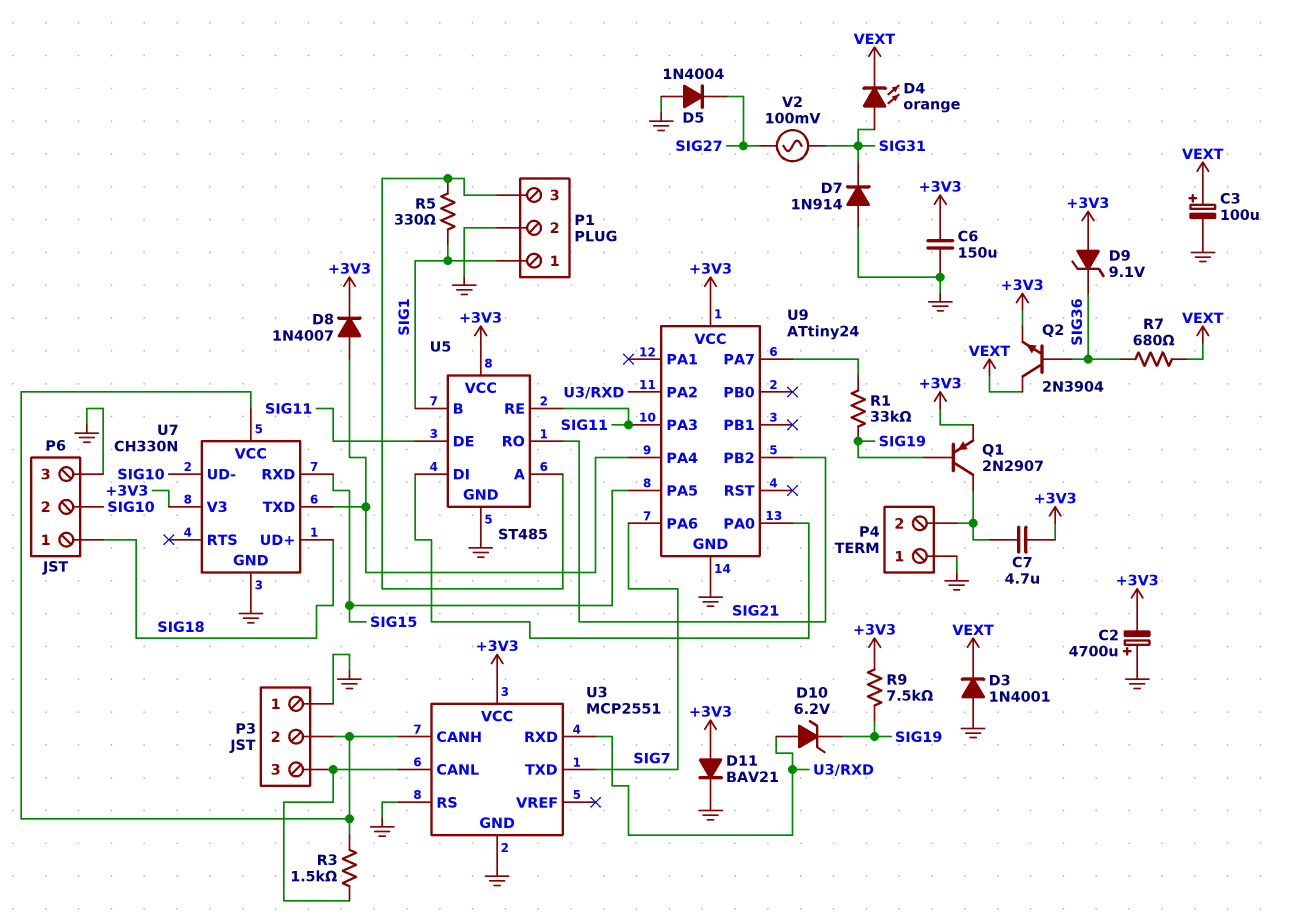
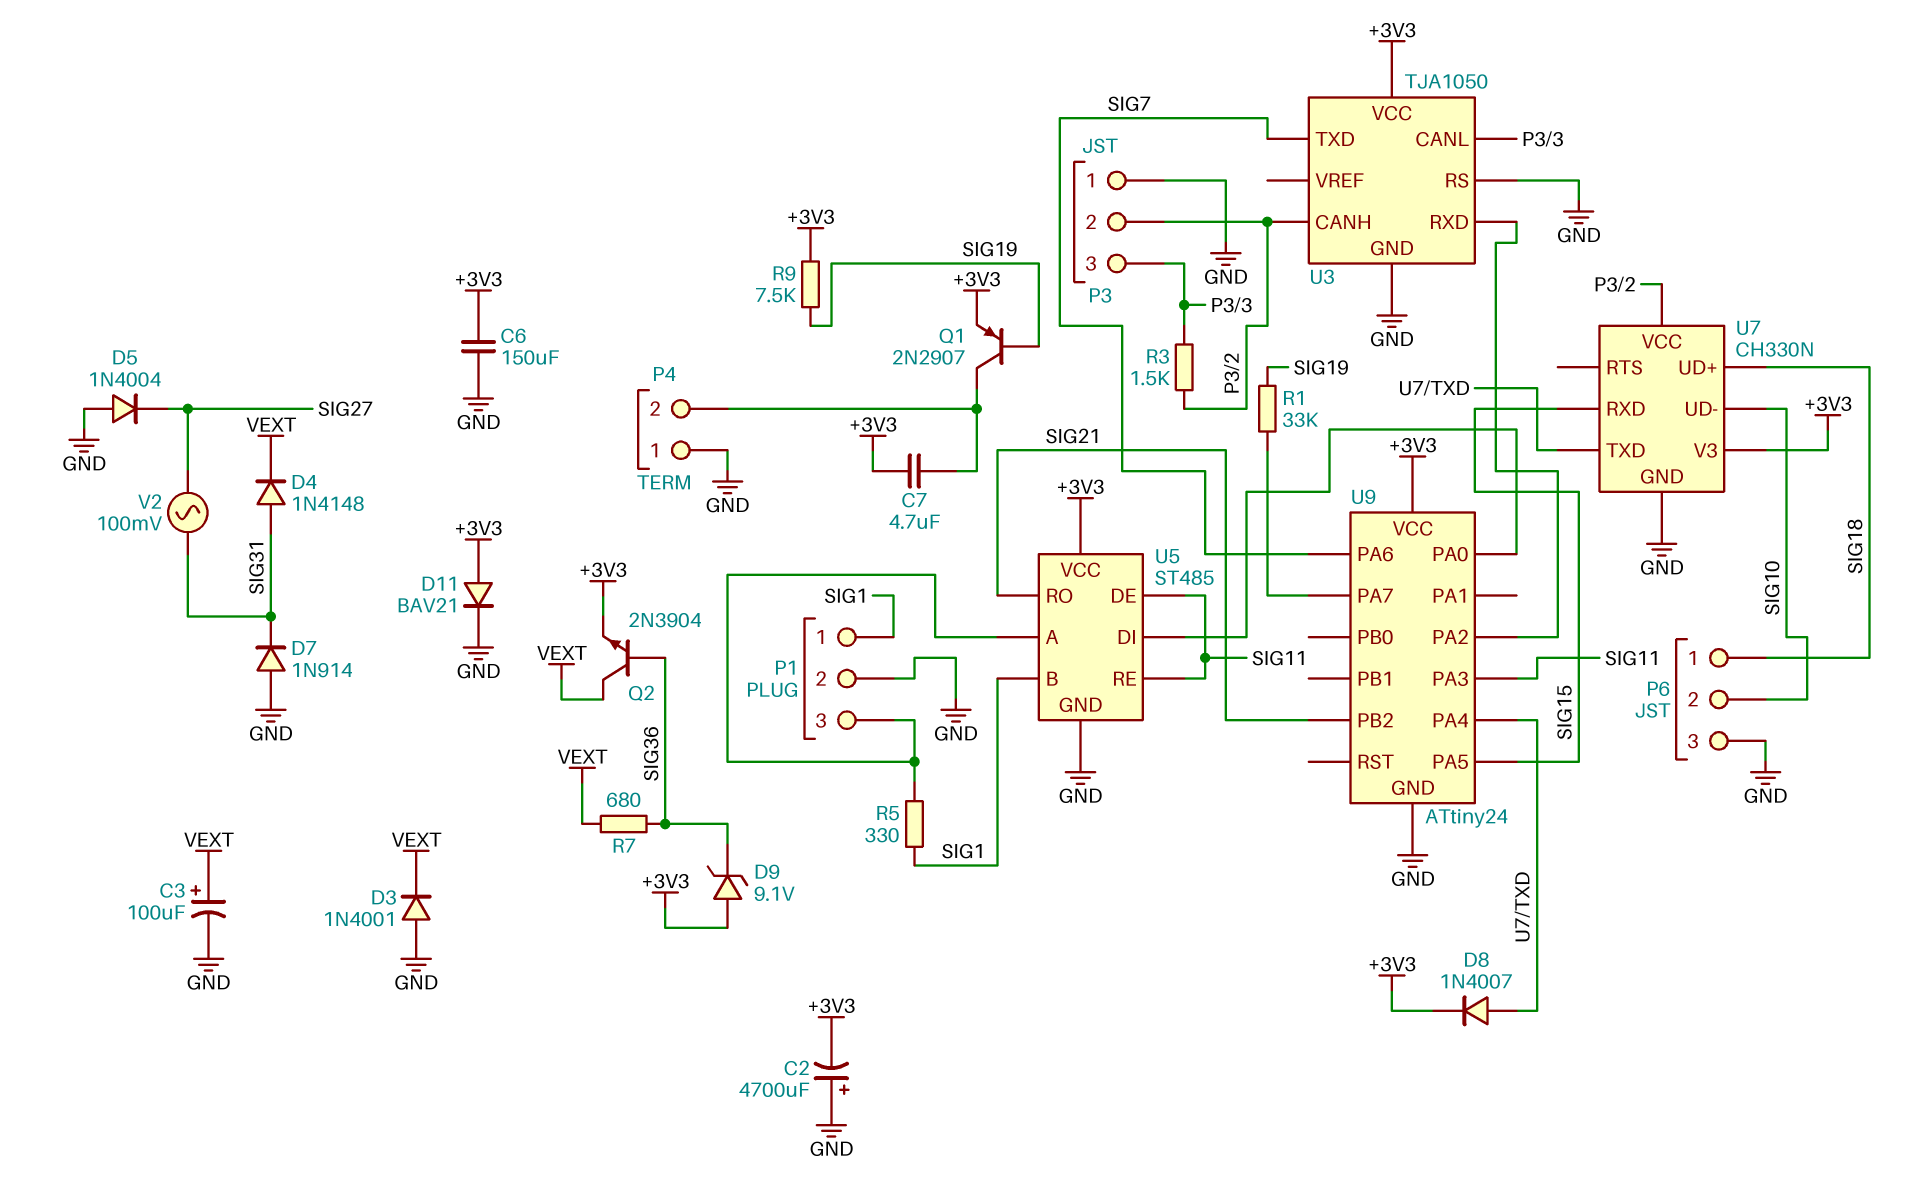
D4: LED orange (A SIG31, K VEXT) -> diode 1N4148 (A SIG31, K VEXT)
D10: zener 6.2V (A U3/RXD, K SIG19) -> none
U3: MCP2551 -> TJA1050

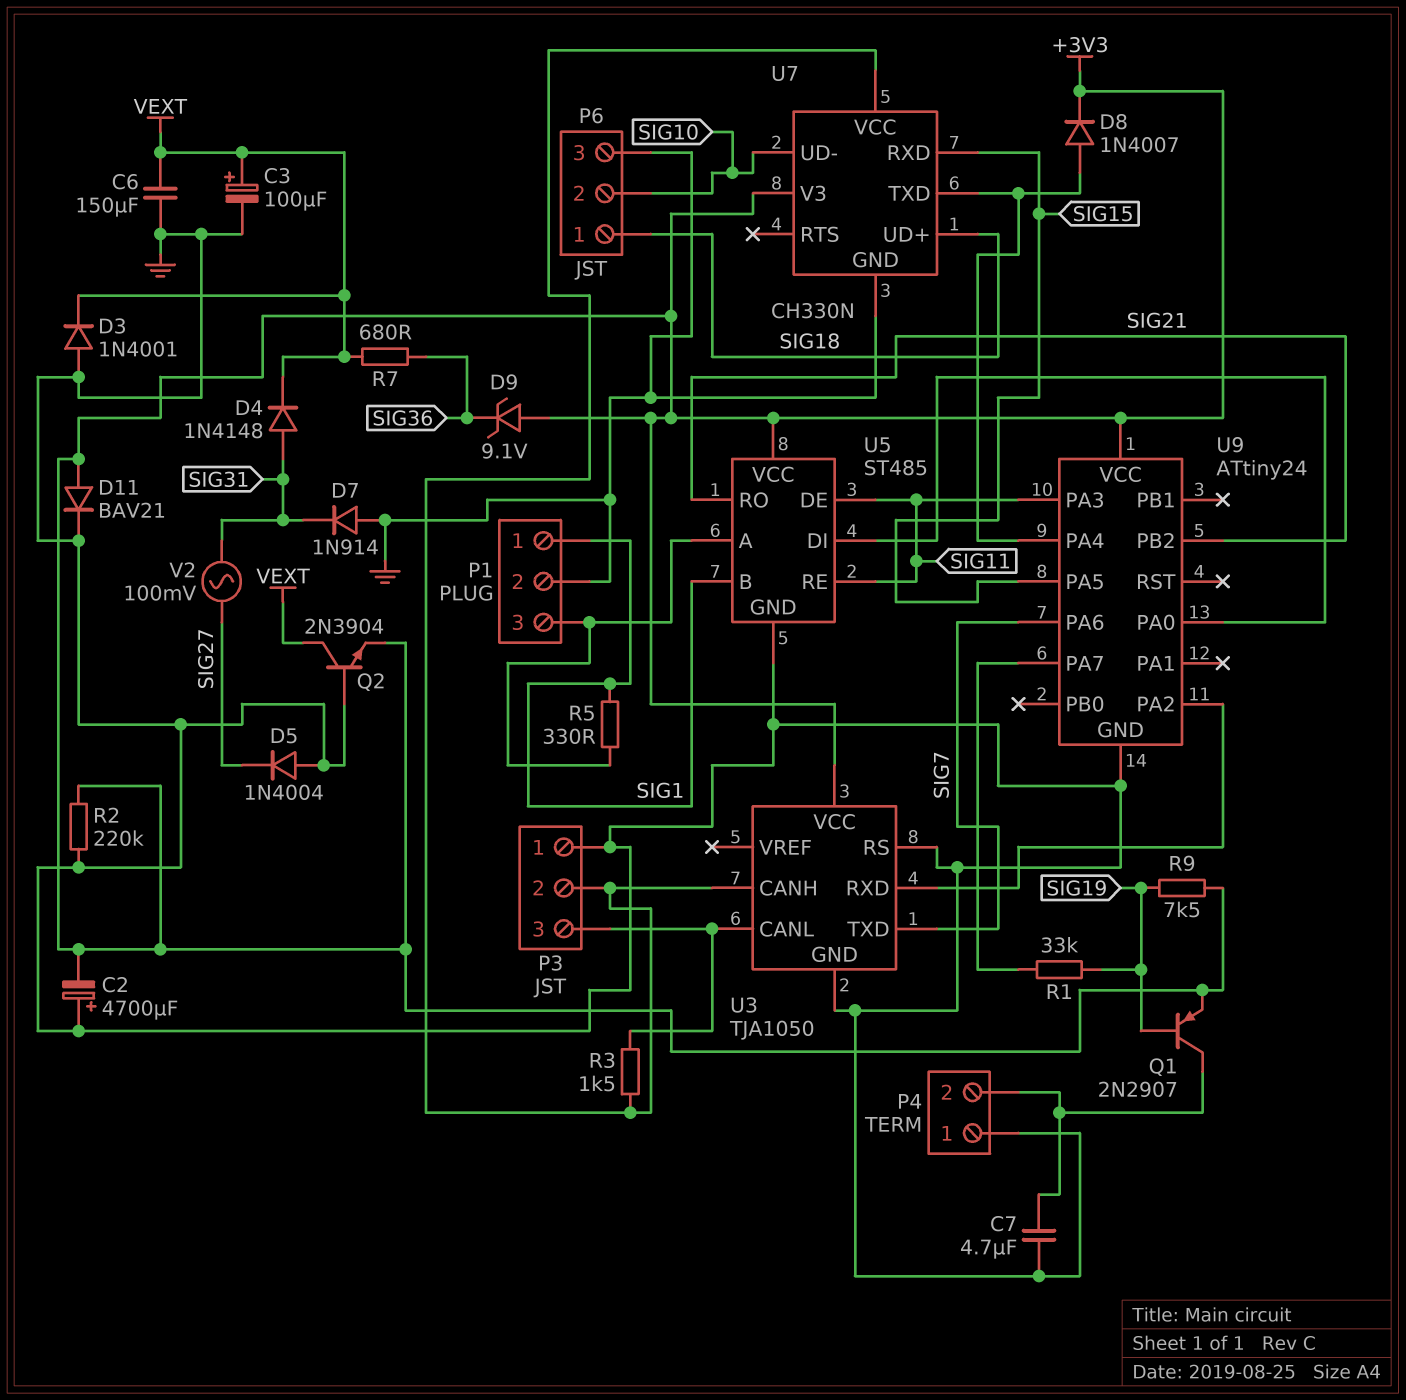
C6: 150uF (+3V3, GND) -> 150uF (GND, VEXT)
C7: 4.7uF (+3V3, P4/2) -> 4.7uF (GND, P4/2)
Q2: NPN 2N3904 (B SIG36, C VEXT, E +3V3) -> NPN 2N3904 (B GND, C VEXT, E +3V3)
R2: none -> 220k (+3V3, GND)

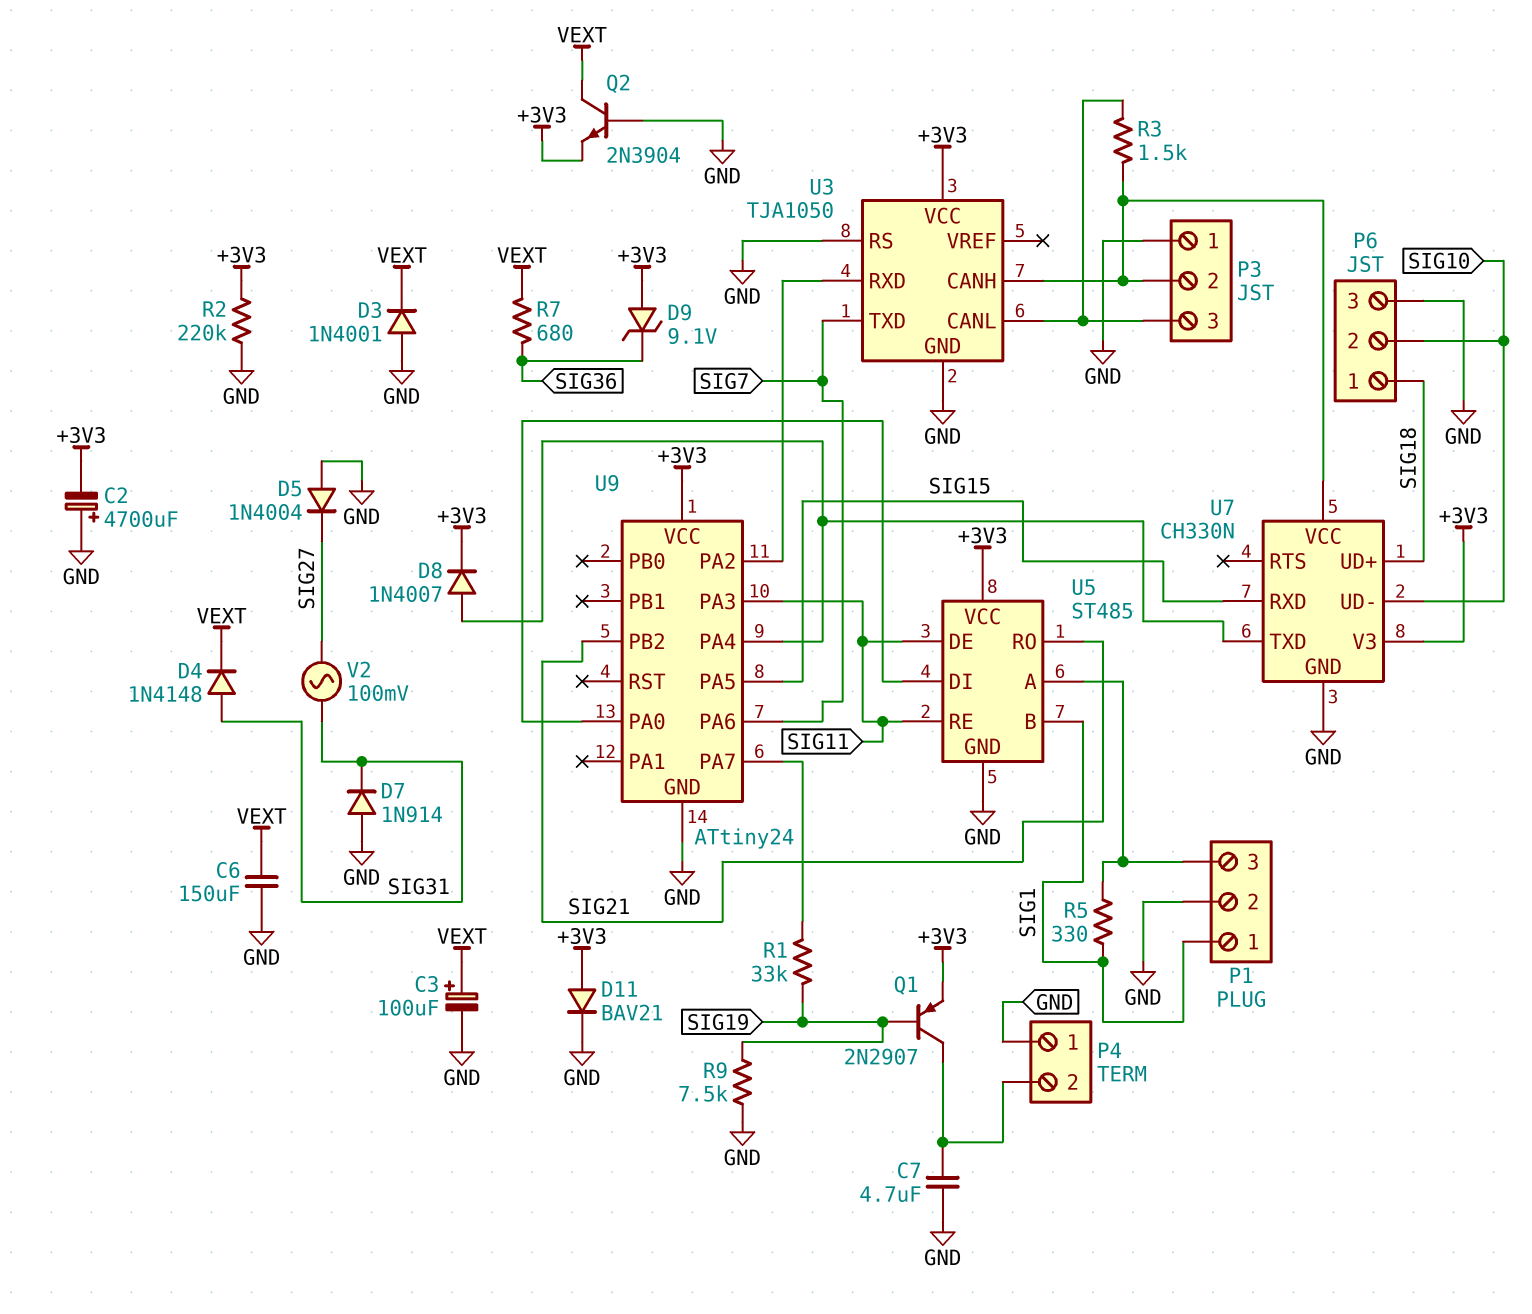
R9: 7.5k (+3V3, SIG19) -> 7.5k (GND, SIG19)

